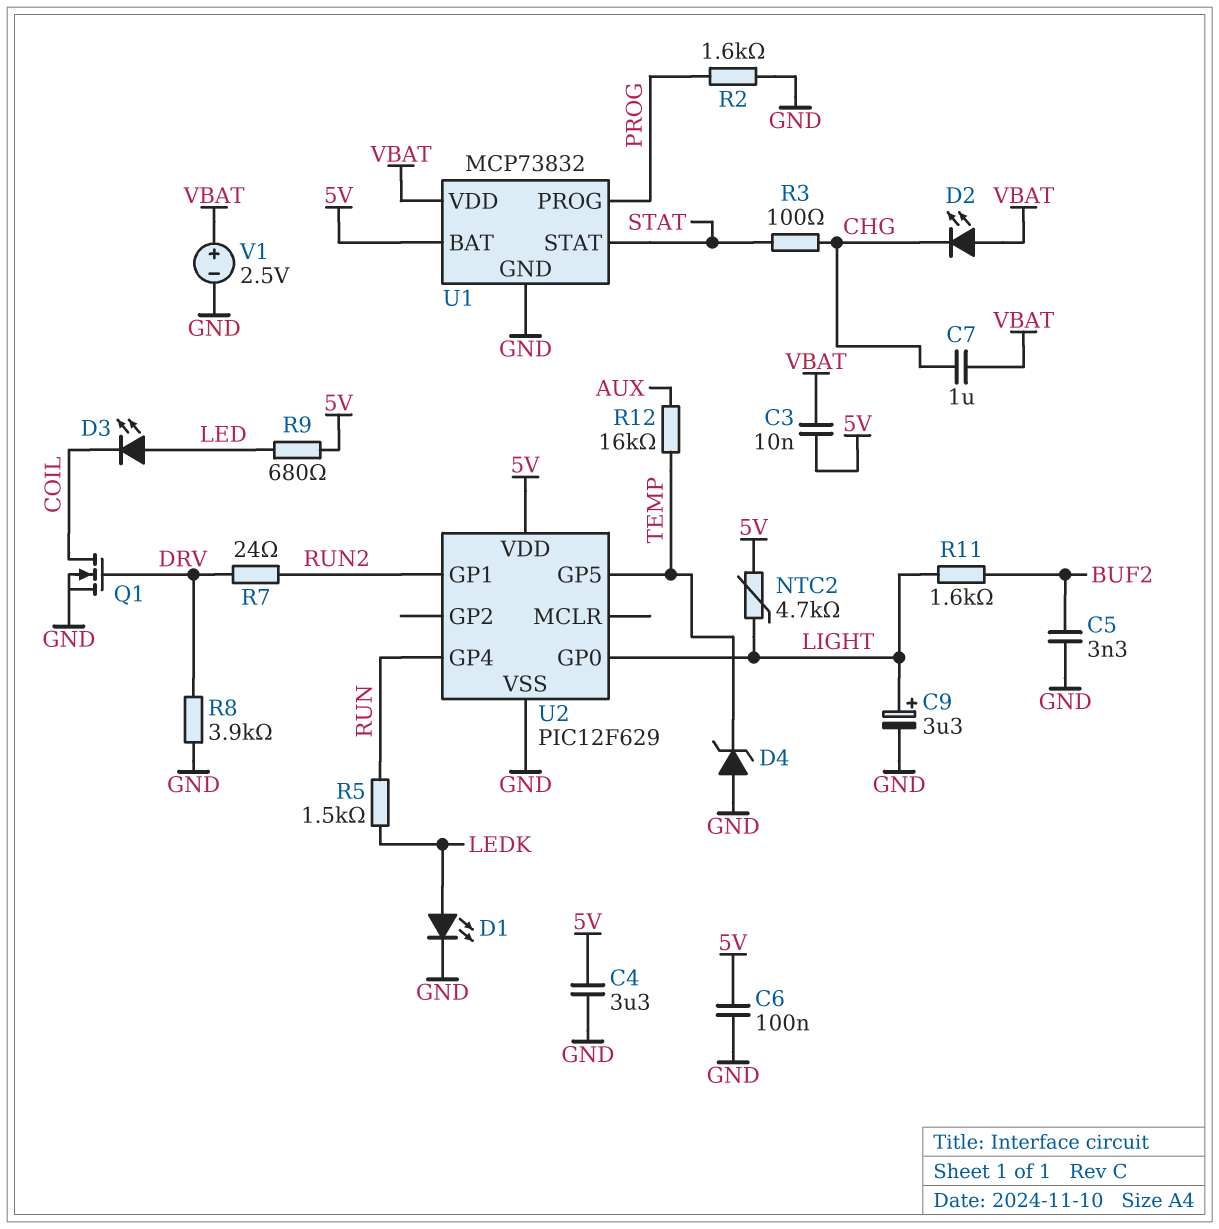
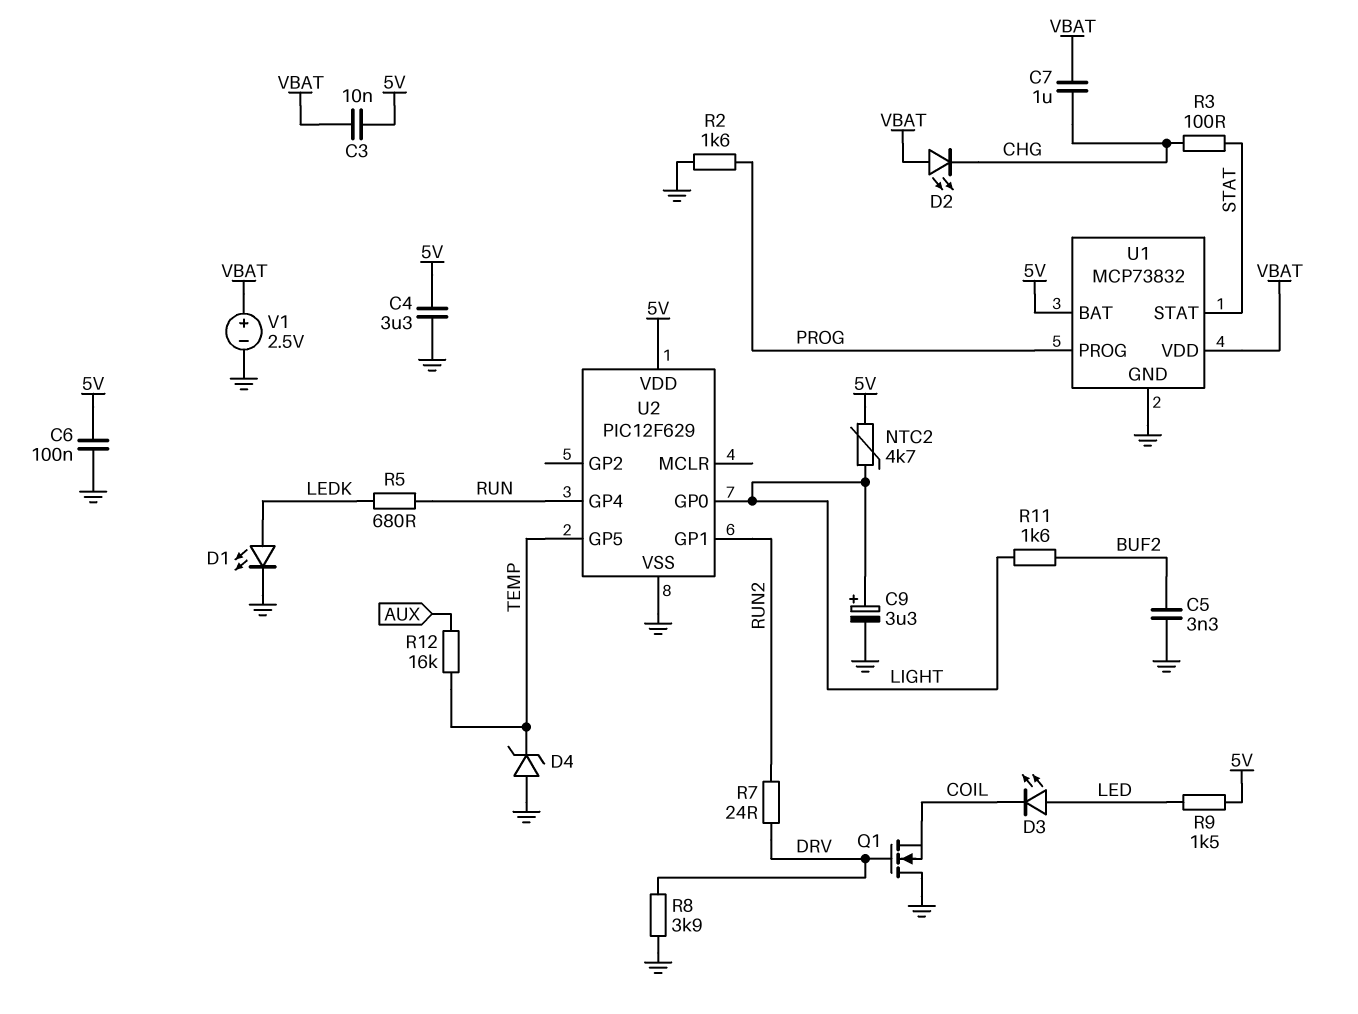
Q1: NMOS (G DRV, D COIL, S GND) -> NMOS (G DRV, D GND, S COIL)
R5: 1.5k (LEDK, RUN) -> 680 (LEDK, RUN)
R9: 680 (5V, LED) -> 1.5k (5V, LED)

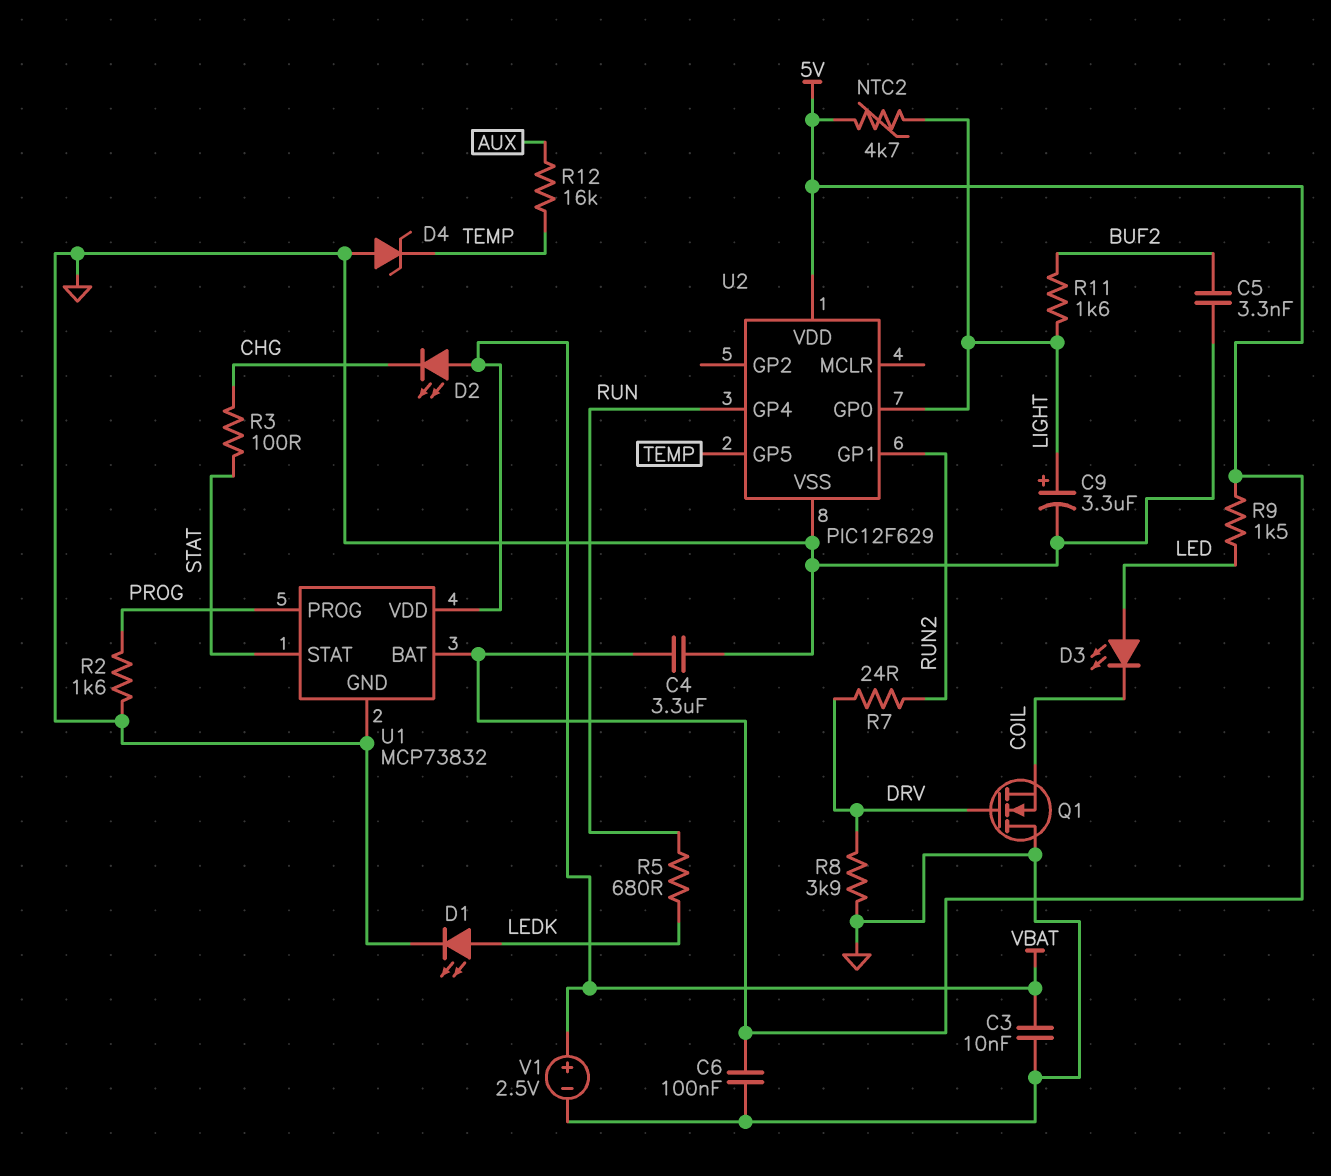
C3: 10nF (5V, VBAT) -> 10nF (GND, VBAT)
C7: 1uF (CHG, VBAT) -> none

